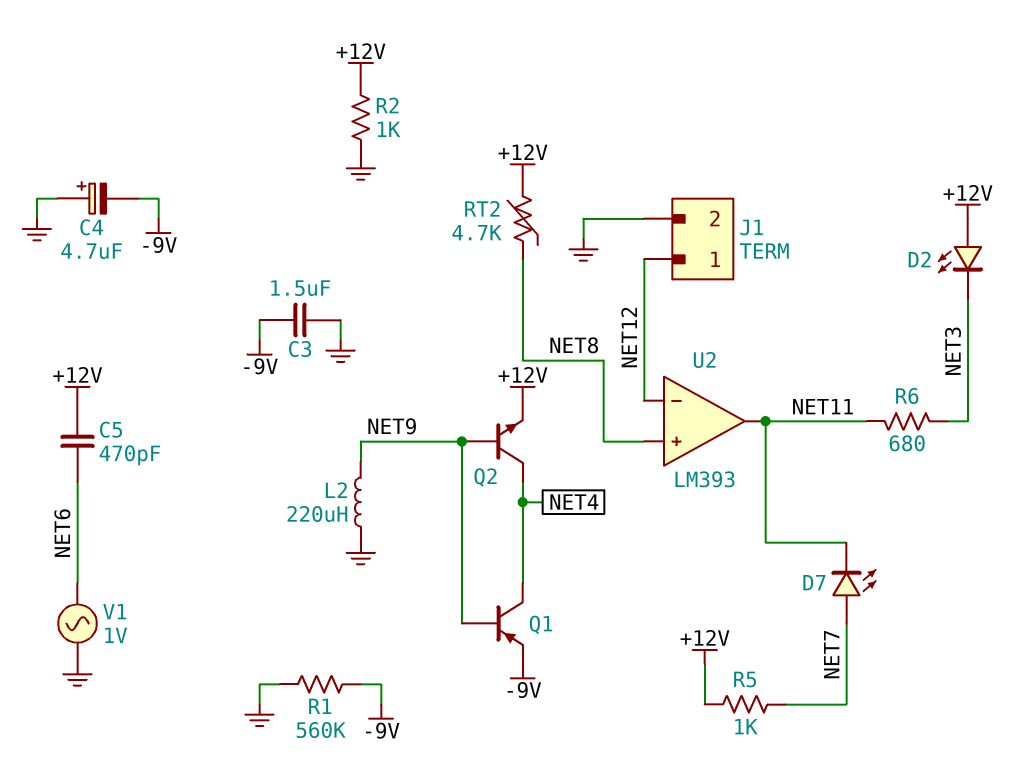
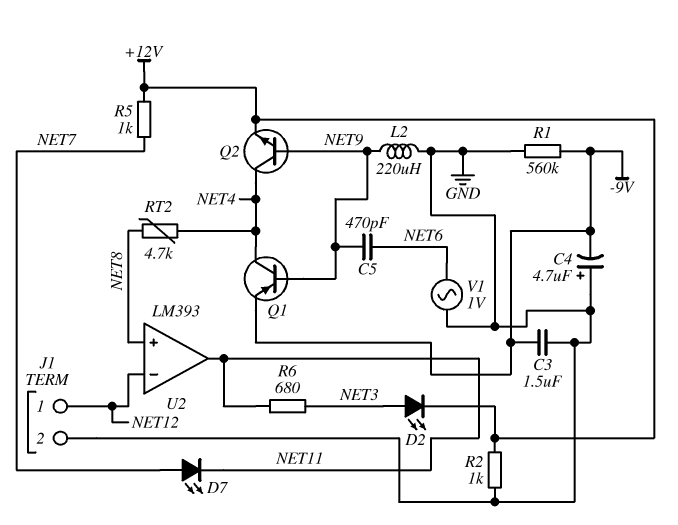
C5: 470pF (+12V, NET6) -> 470pF (NET6, NET9)
D2: LED (A +12V, K NET3) -> LED (A NET3, K +12V)
RT2: 4.7k (+12V, NET8) -> 4.7k (NET4, NET8)

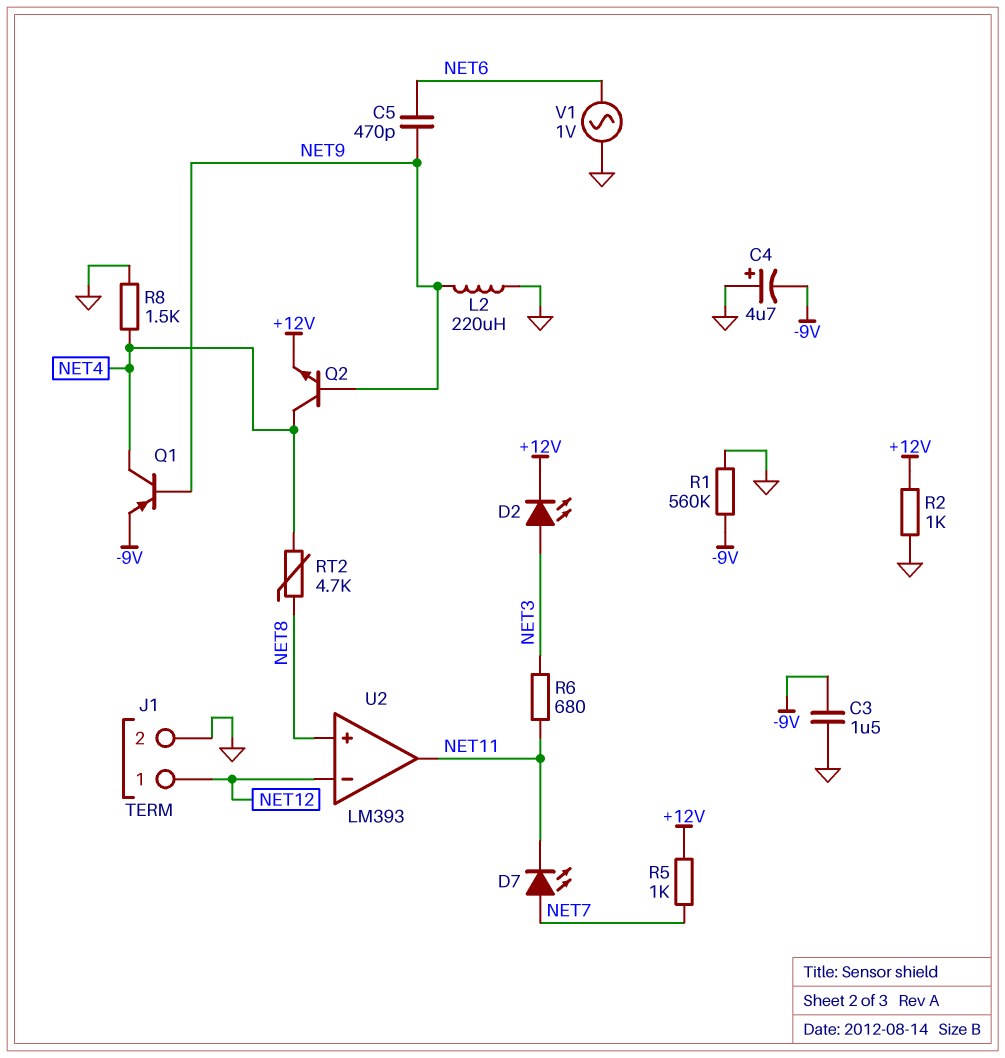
R8: none -> 1.5k (GND, NET4)

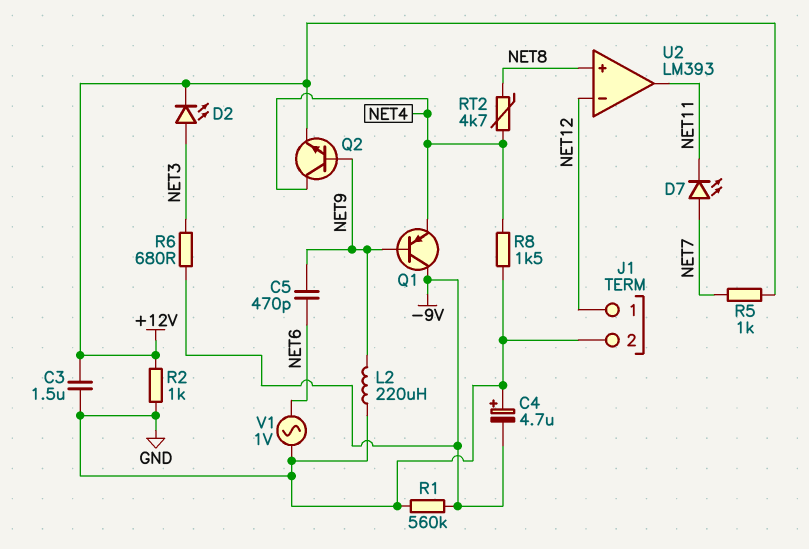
C3: 1.5uF (-9V, GND) -> 1.5uF (+12V, GND)
Q1: PNP (B NET9, C NET4, E -9V) -> PNP (B NET9, C -9V, E NET4)
R6: 680 (NET3, NET11) -> 680 (-9V, NET3)

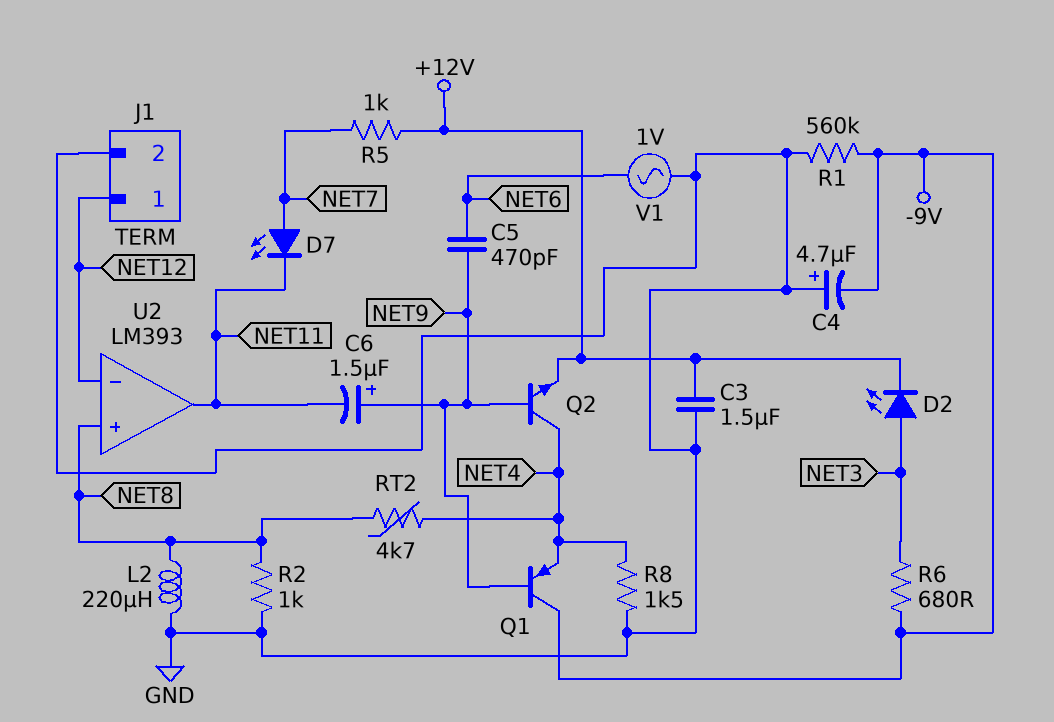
C6: none -> 1.5uF (plus NET9, minus NET11)
L2: 220uH (GND, NET9) -> 220uH (GND, NET8)
R2: 1k (+12V, GND) -> 1k (GND, NET8)

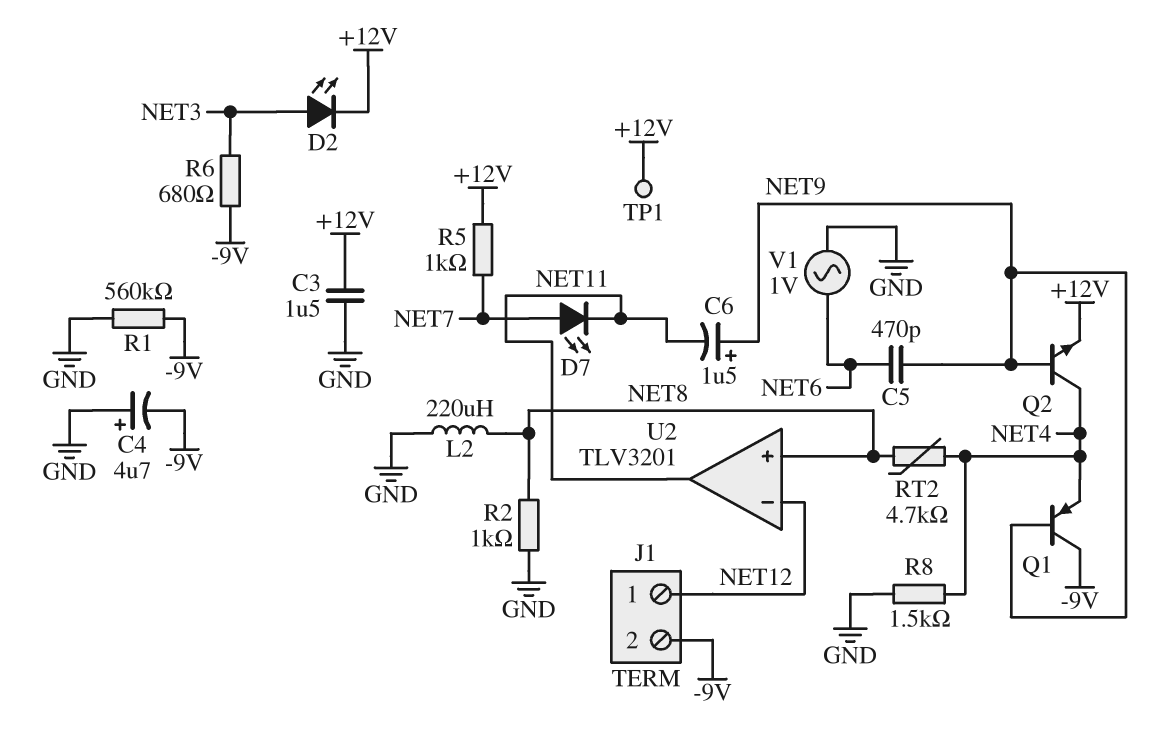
J1 pin 2: GND -> -9V
TP1: none -> test point (+12V)
U2: LM393 -> TLV3201

